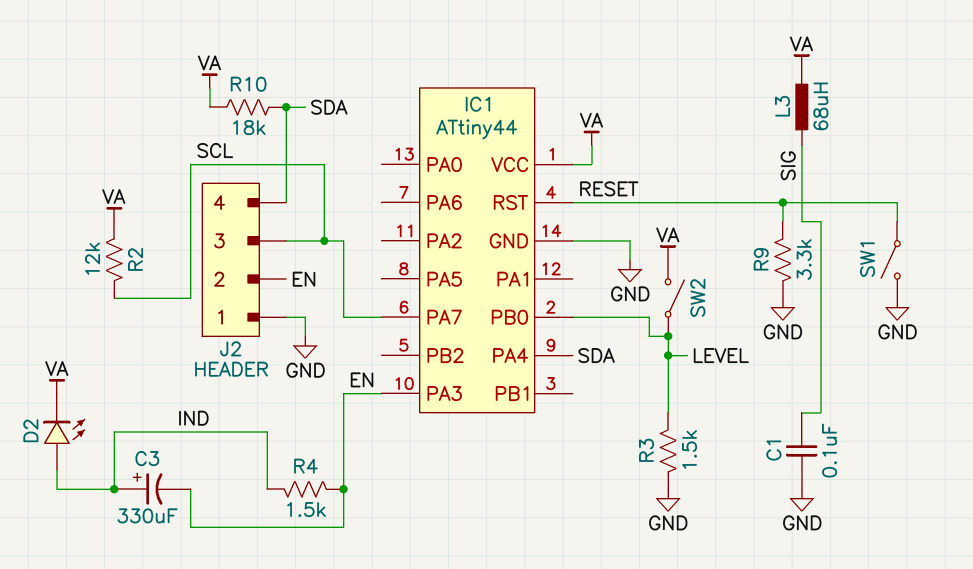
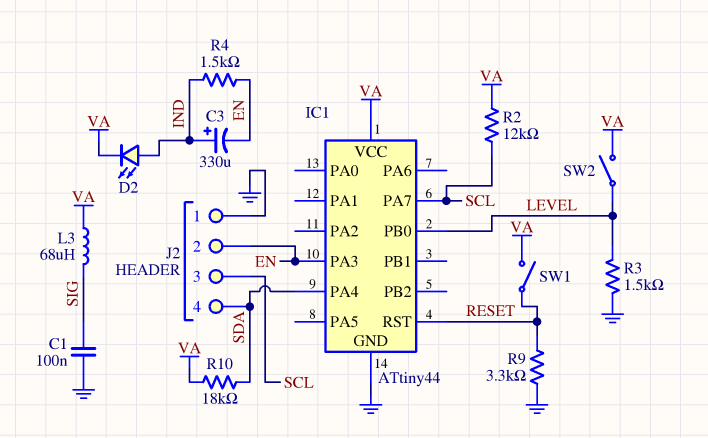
SW1: switch (GND, RESET) -> switch (RESET, VA)

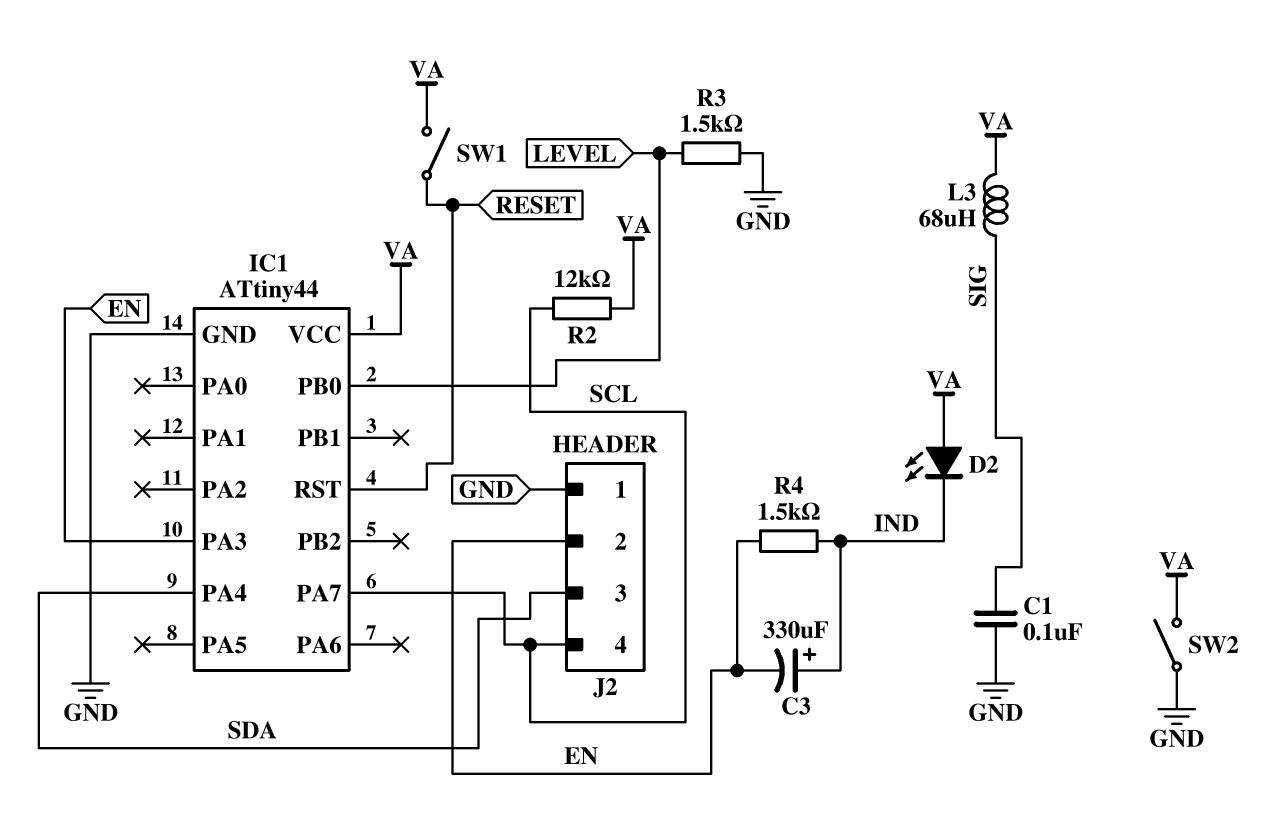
D2: LED (A IND, K VA) -> LED (A VA, K IND)
J2 pin 3: SCL -> SDA
J2 pin 4: SDA -> SCL
R9: 3.3k (GND, RESET) -> none
R10: 18k (SDA, VA) -> none
SW2: switch (LEVEL, VA) -> switch (GND, VA)

